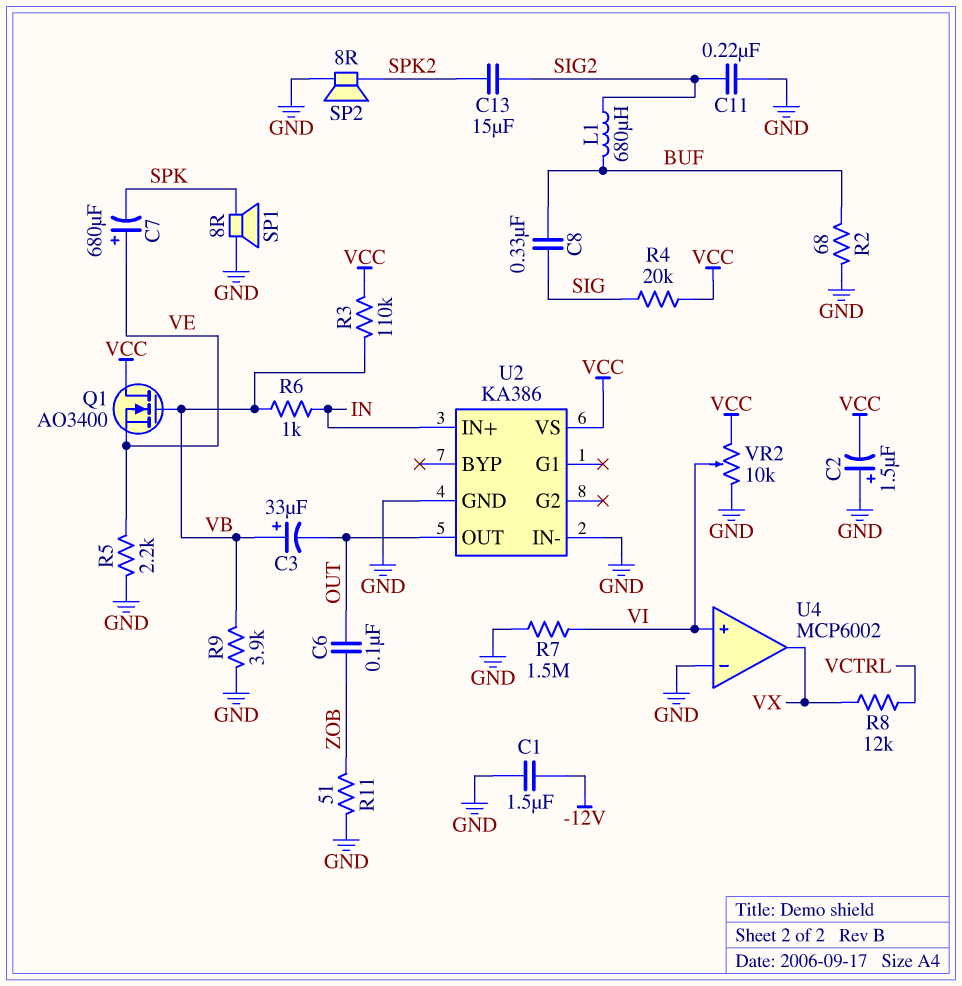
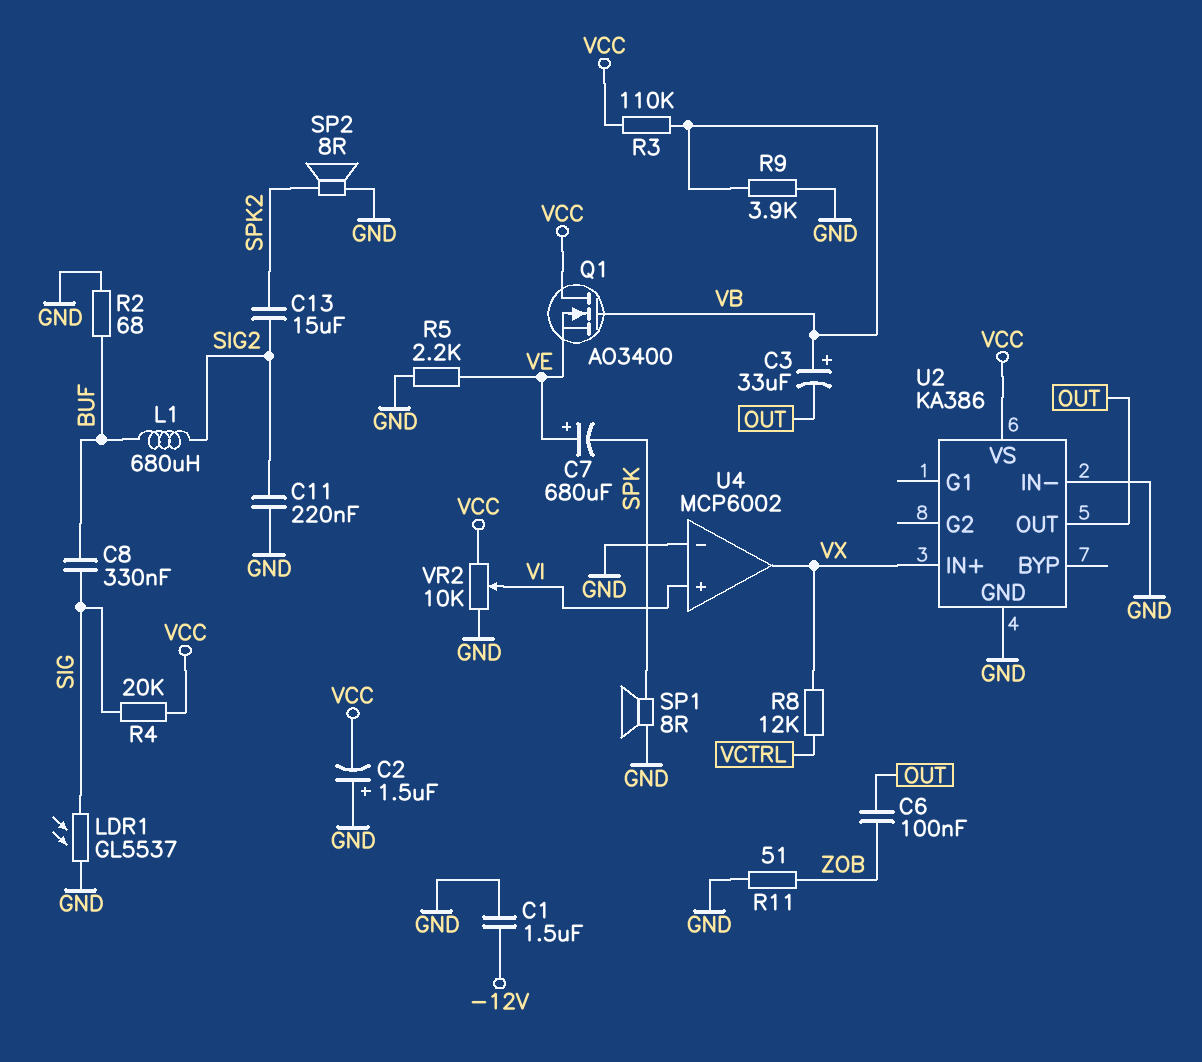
LDR1: none -> GL5537 (GND, SIG)
R6: 1k (IN, VB) -> none
R7: 1.5M (GND, VI) -> none
U2 pin IN+: IN -> VX

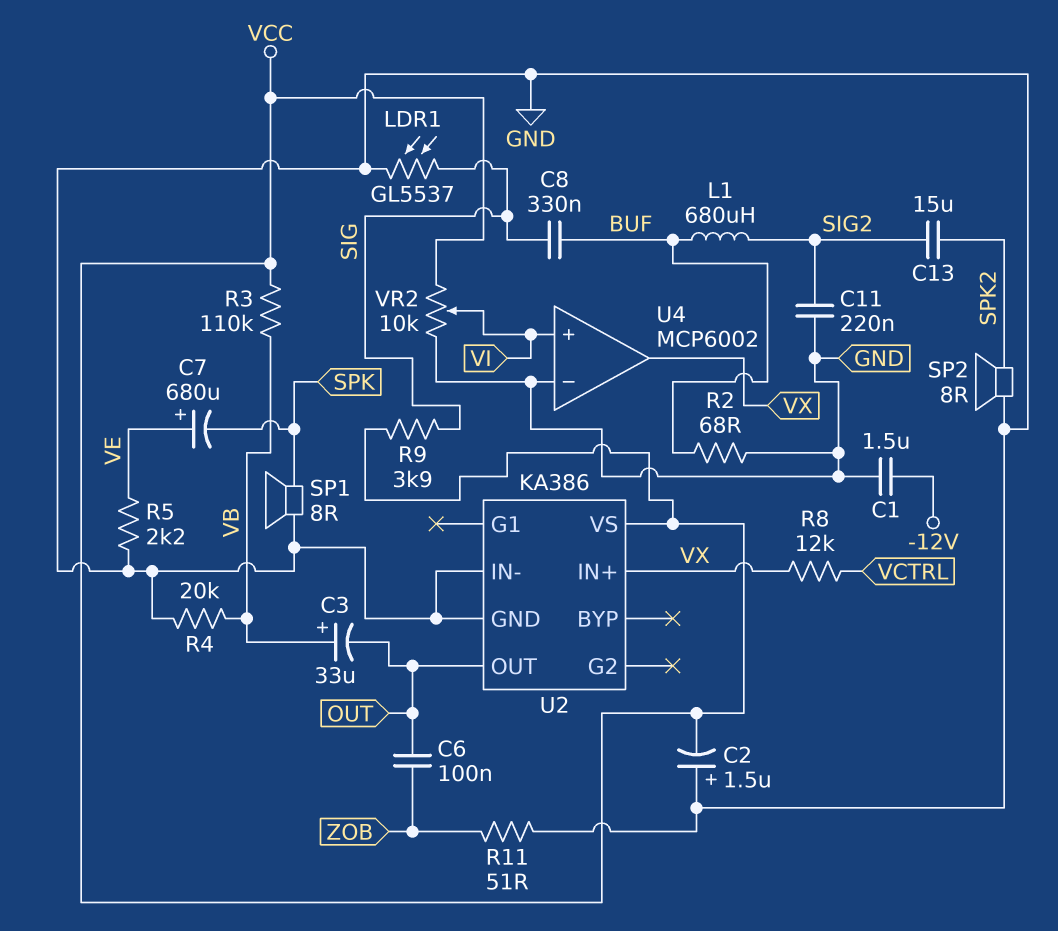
Q1: NMOS AO3400 (G VB, D VCC, S VE) -> none
R4: 20k (SIG, VCC) -> 20k (GND, VB)
R9: 3.9k (GND, VB) -> 3.9k (SIG, VCC)

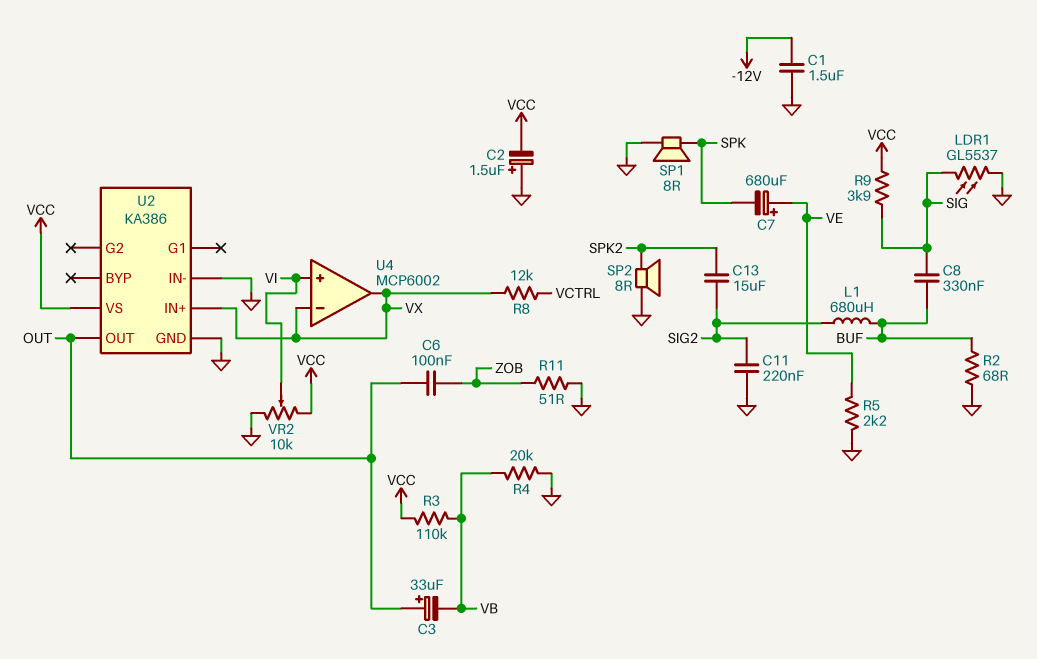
C3: 33uF (plus VB, minus OUT) -> 33uF (plus OUT, minus VB)
U4 pin in-: GND -> VX

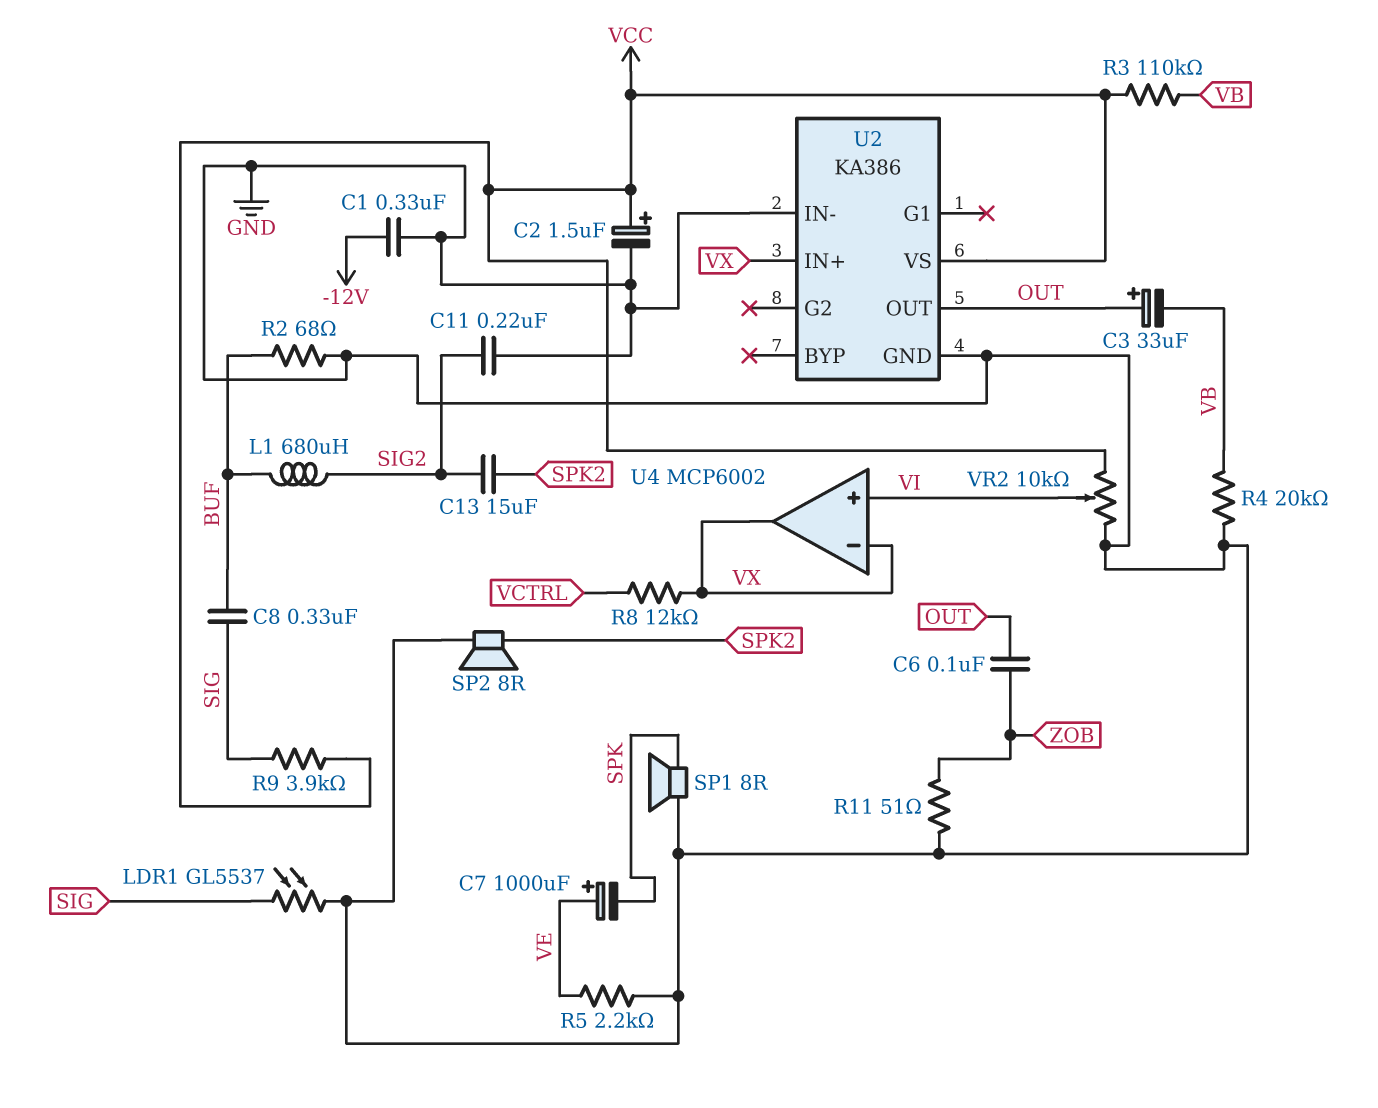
C1: 1.5uF (-12V, GND) -> 330nF (-12V, GND)
C2: 1.5uF (plus GND, minus VCC) -> 1.5uF (plus VCC, minus GND)
C7: 680uF (plus VE, minus SPK) -> 1000uF (plus VE, minus SPK)

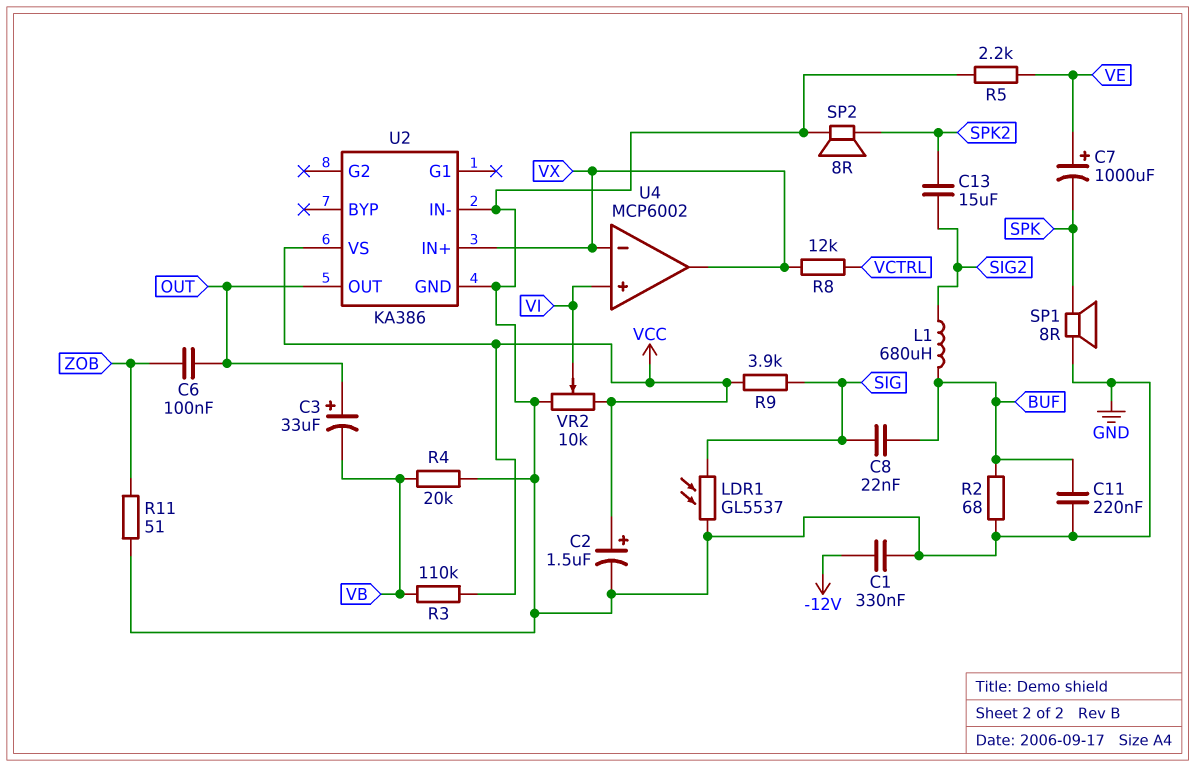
C8: 330nF (BUF, SIG) -> 22nF (BUF, SIG)
C11: 220nF (GND, SIG2) -> 220nF (BUF, GND)

